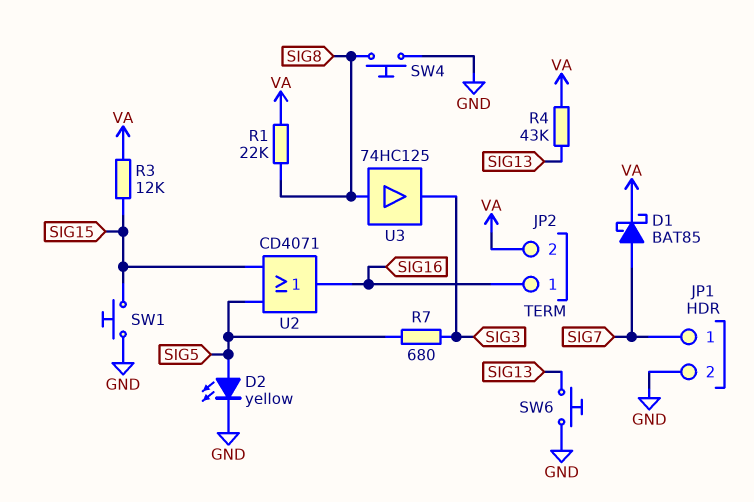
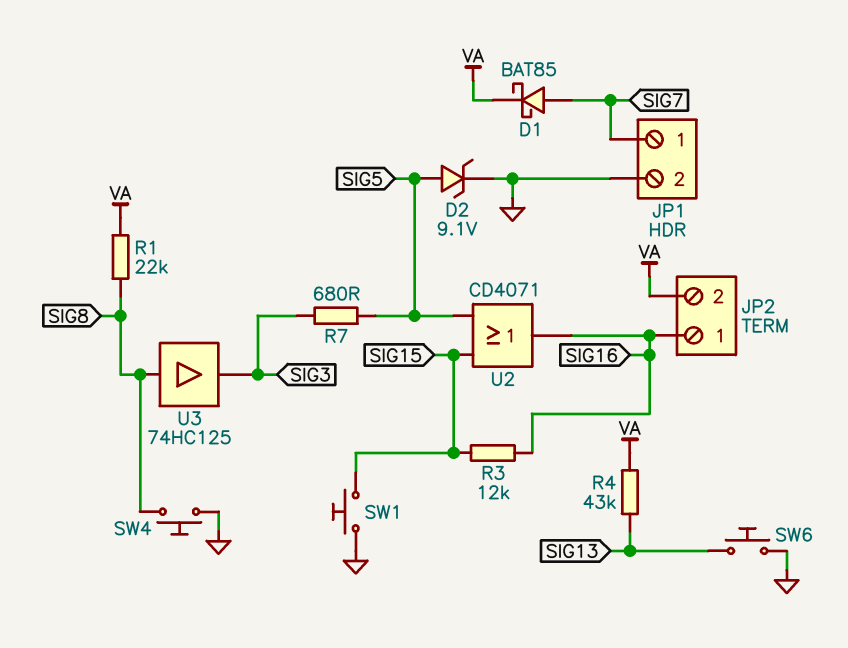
D2: LED yellow (A SIG5, K GND) -> zener 9.1V (A SIG5, K GND)
R3: 12k (SIG15, VA) -> 12k (SIG15, SIG16)

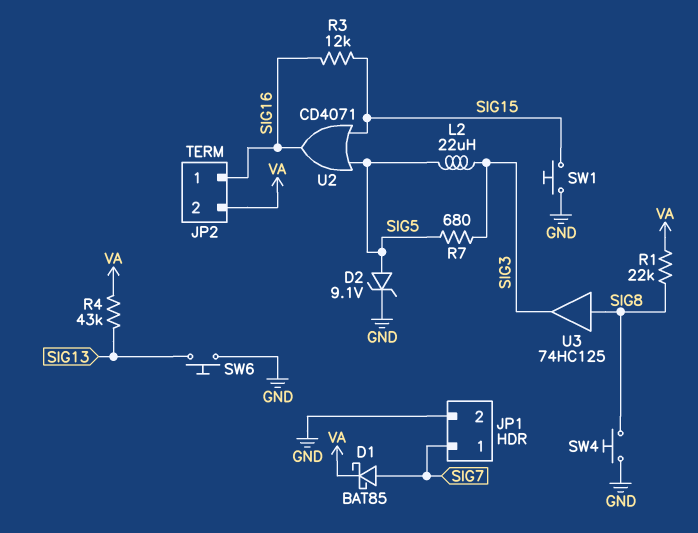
L2: none -> 22uH (SIG3, SIG5)

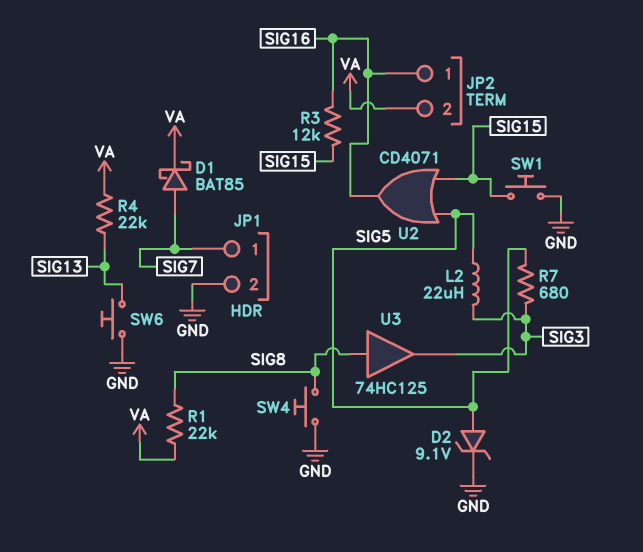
R4: 43k (SIG13, VA) -> 22k (SIG13, VA)

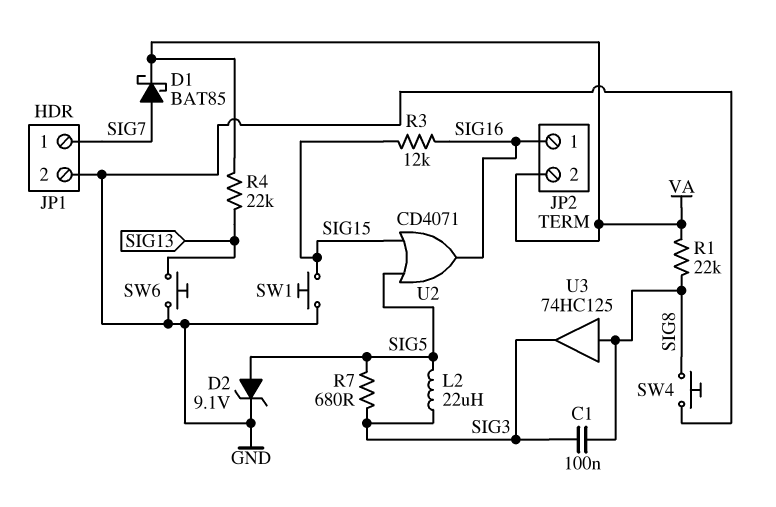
C1: none -> 100nF (SIG3, SIG8)

